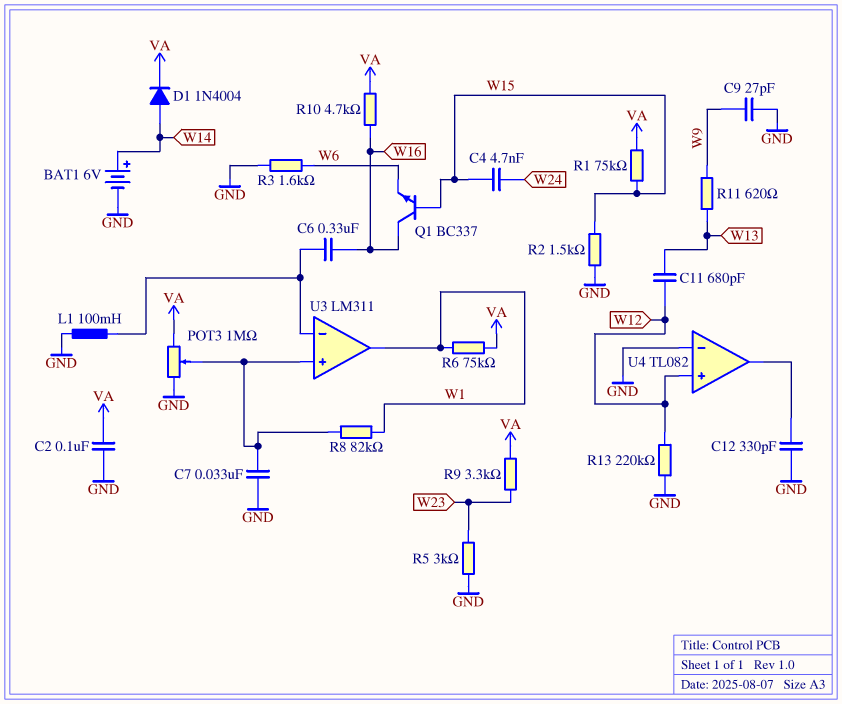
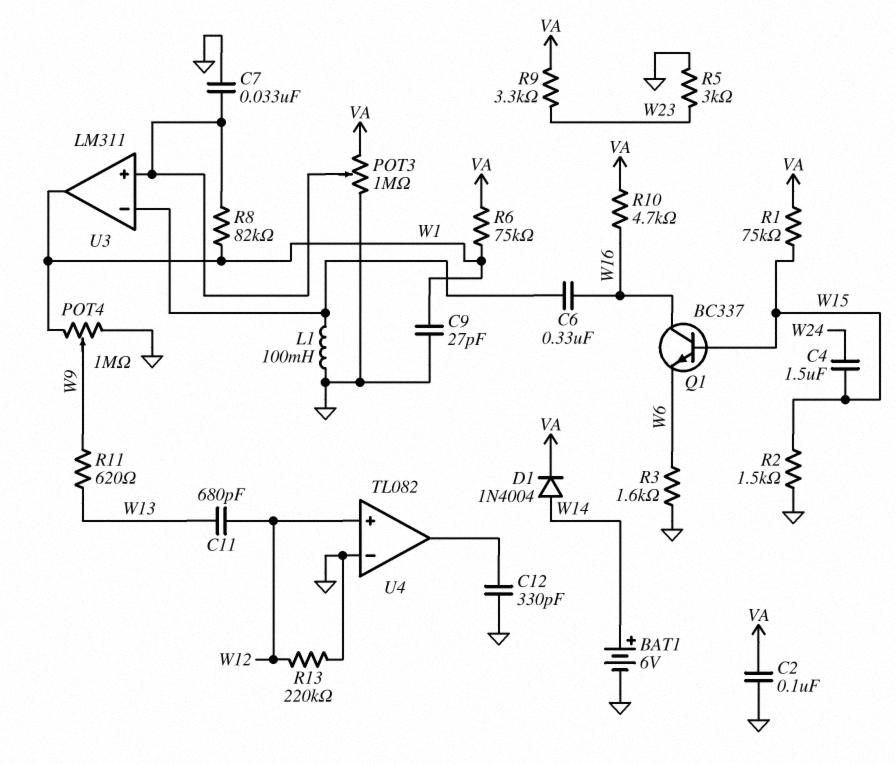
C4: 4.7nF (W15, W24) -> 1.5uF (W15, W24)
C9: 27pF (GND, W9) -> 27pF (GND, W1)
POT4: none -> 1M (GND, W1, wiper W9)

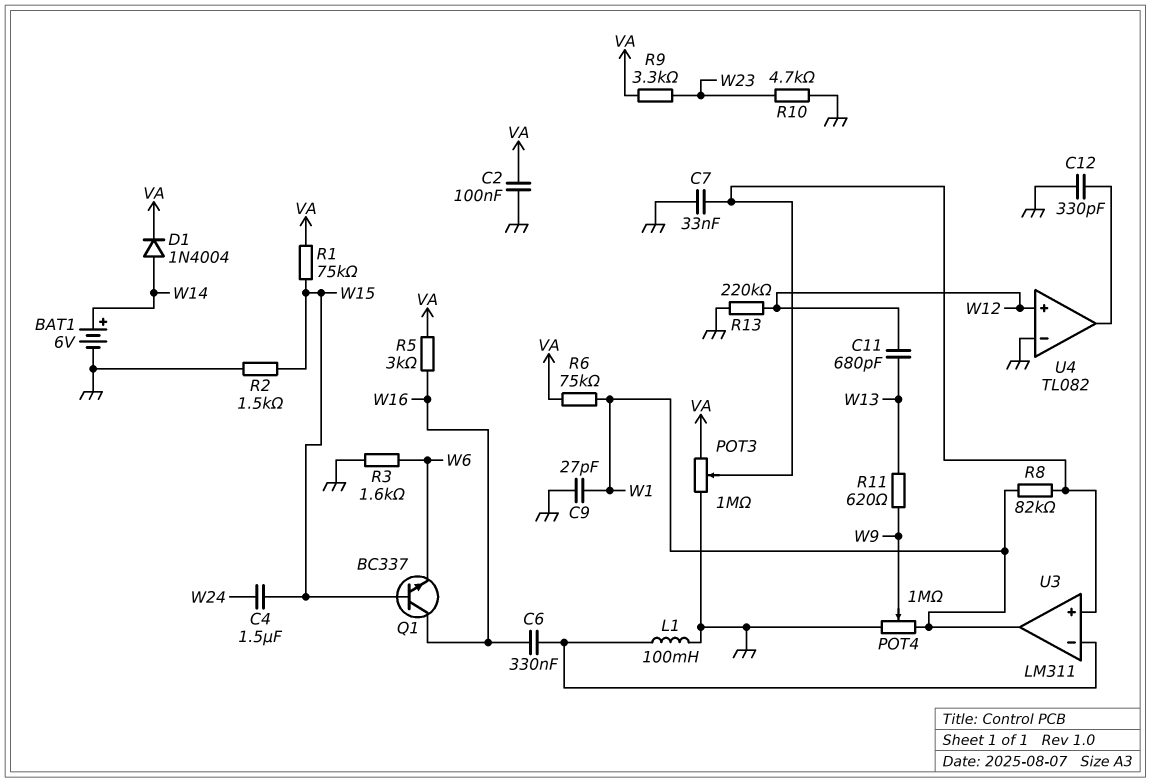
R5: 3k (GND, W23) -> 3k (VA, W16)
R10: 4.7k (VA, W16) -> 4.7k (GND, W23)

